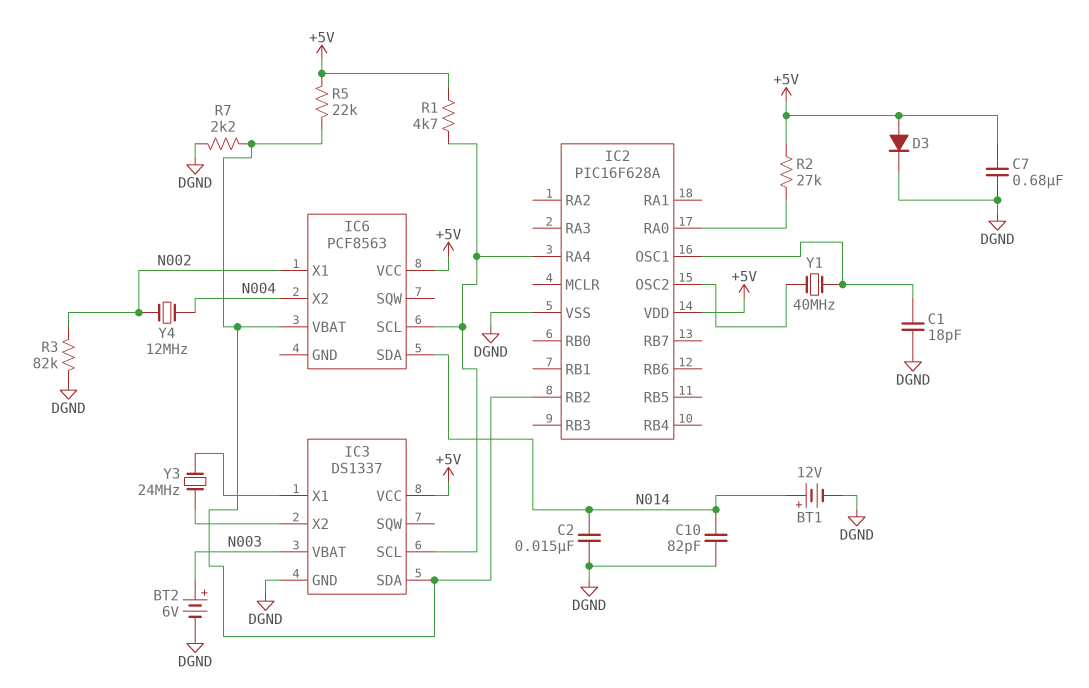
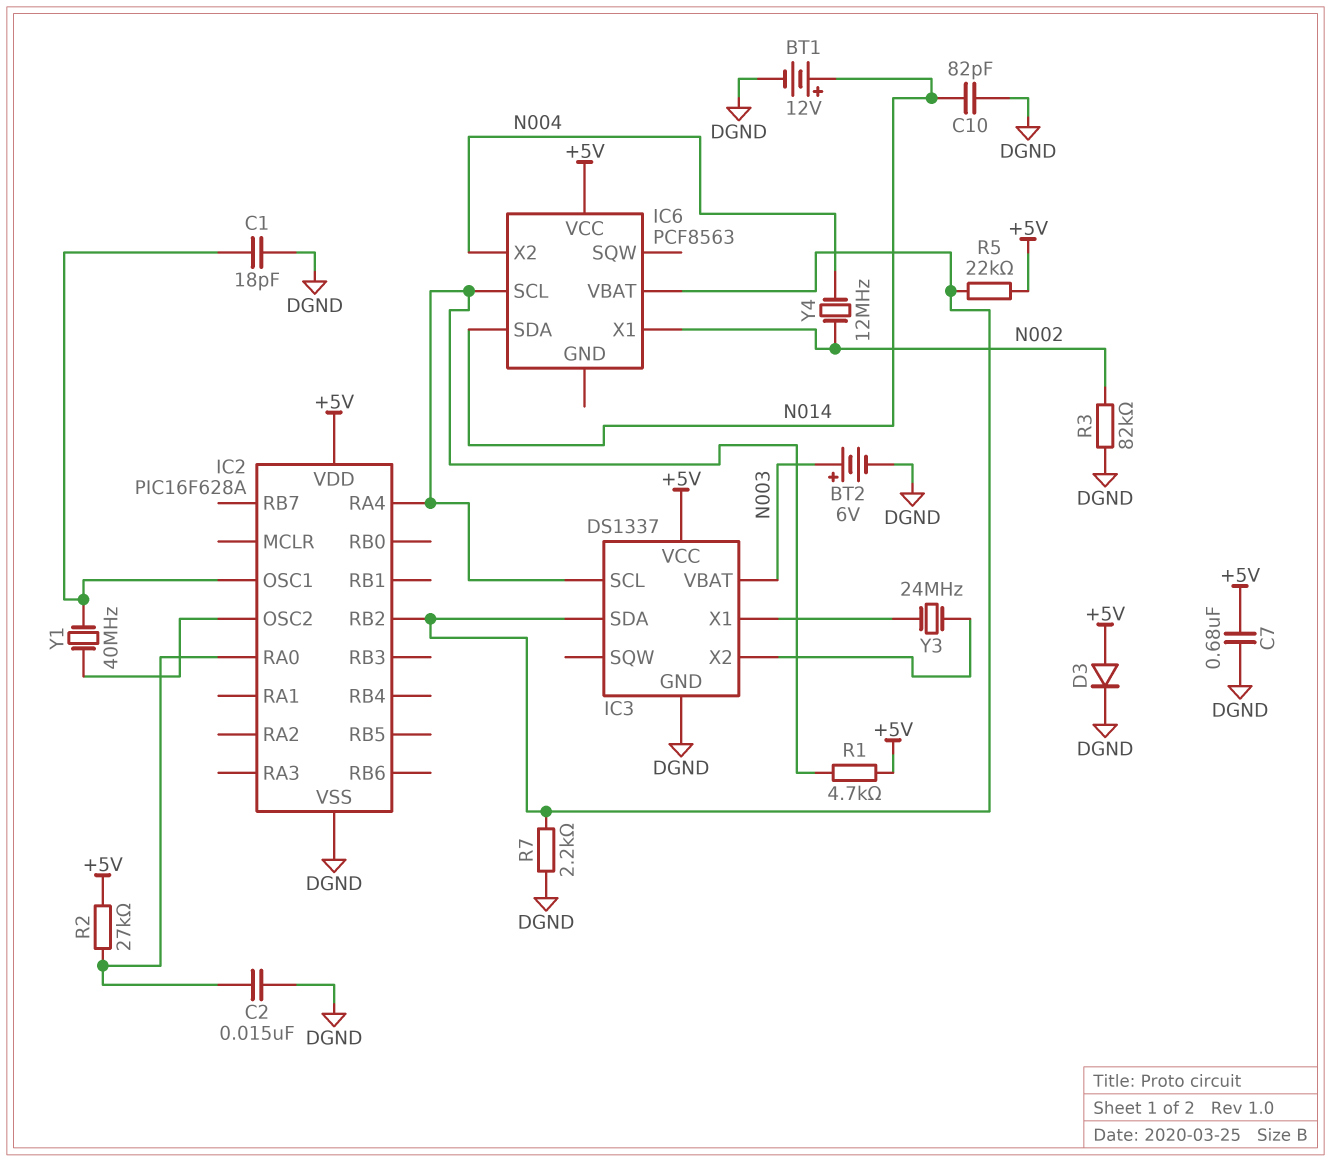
C2: 15nF (DGND, N014) -> 15nF (DGND, IC2/RA0)

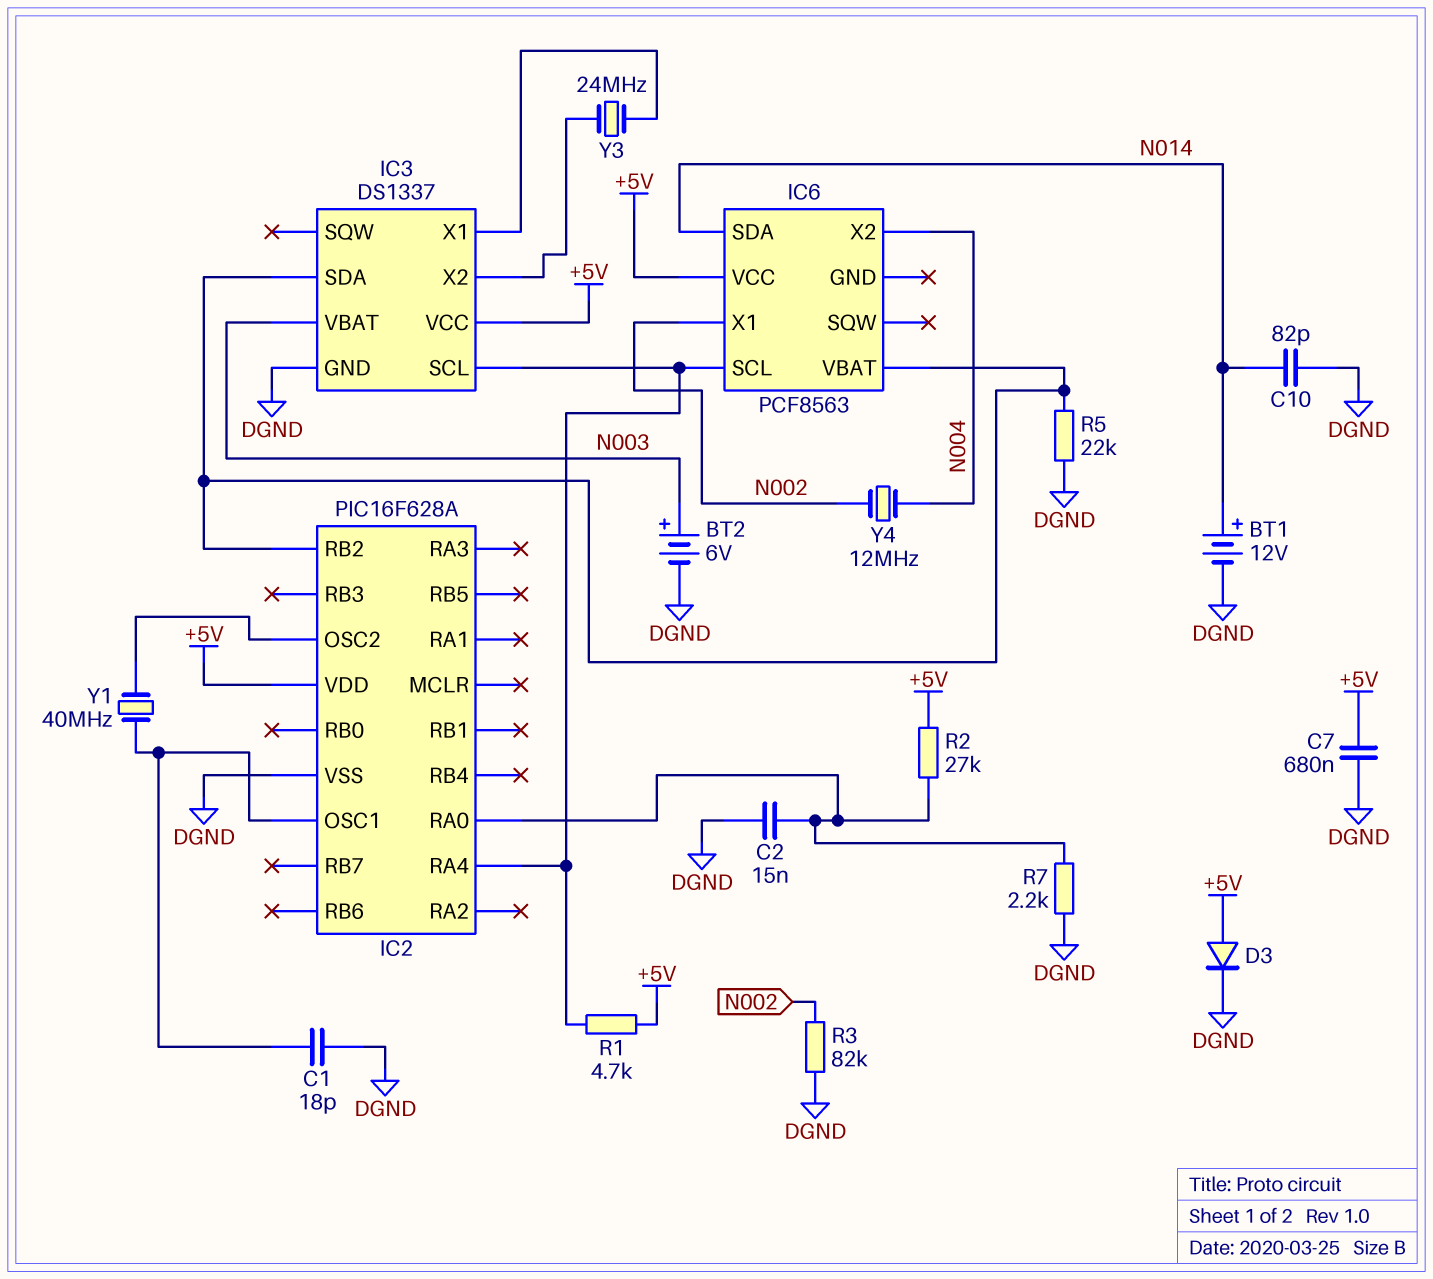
R5: 22k (+5V, IC2/RB2) -> 22k (DGND, IC2/RB2)
R7: 2.2k (DGND, IC2/RB2) -> 2.2k (DGND, IC2/RA0)

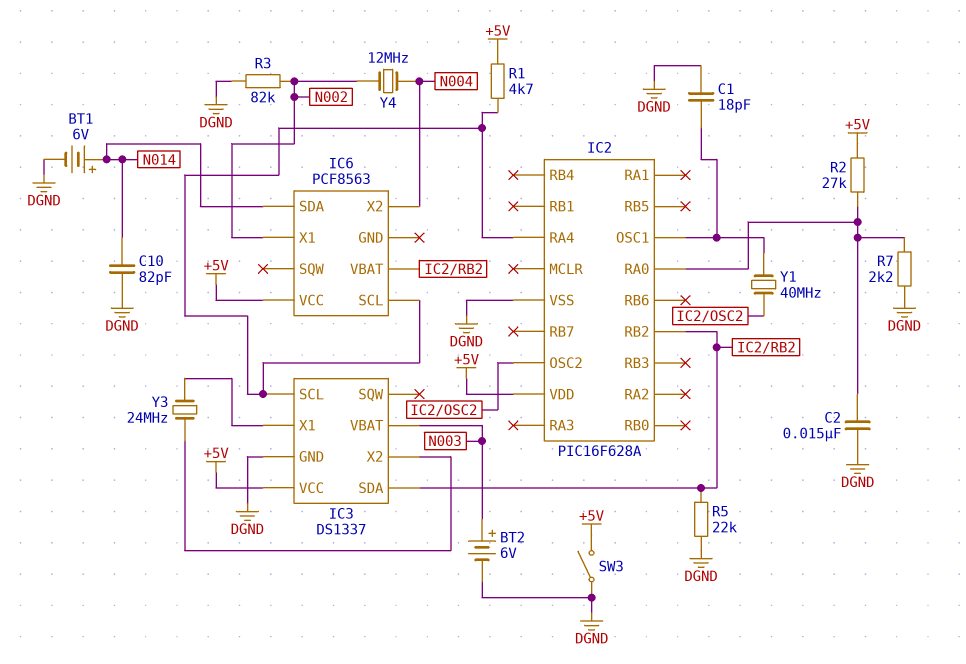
BT1: 12V (plus N014, minus DGND) -> 6V (plus N014, minus DGND)
C7: 680nF (+5V, DGND) -> none
D3: diode (A +5V, K DGND) -> none
SW3: none -> switch (+5V, DGND)

